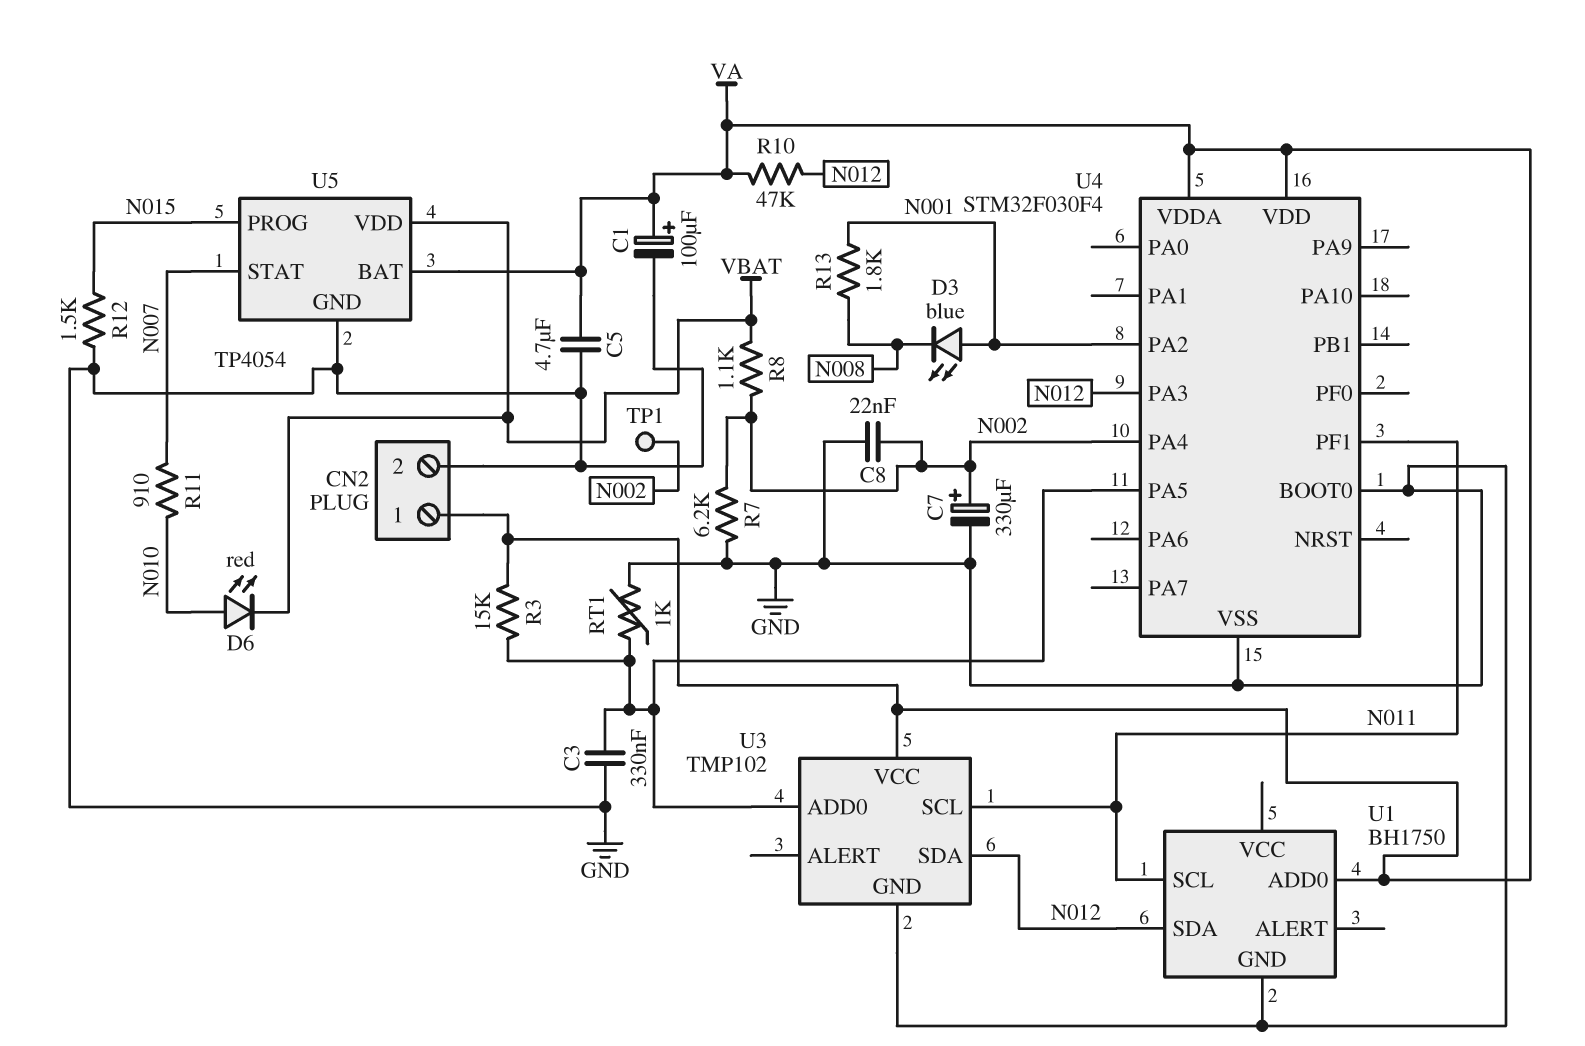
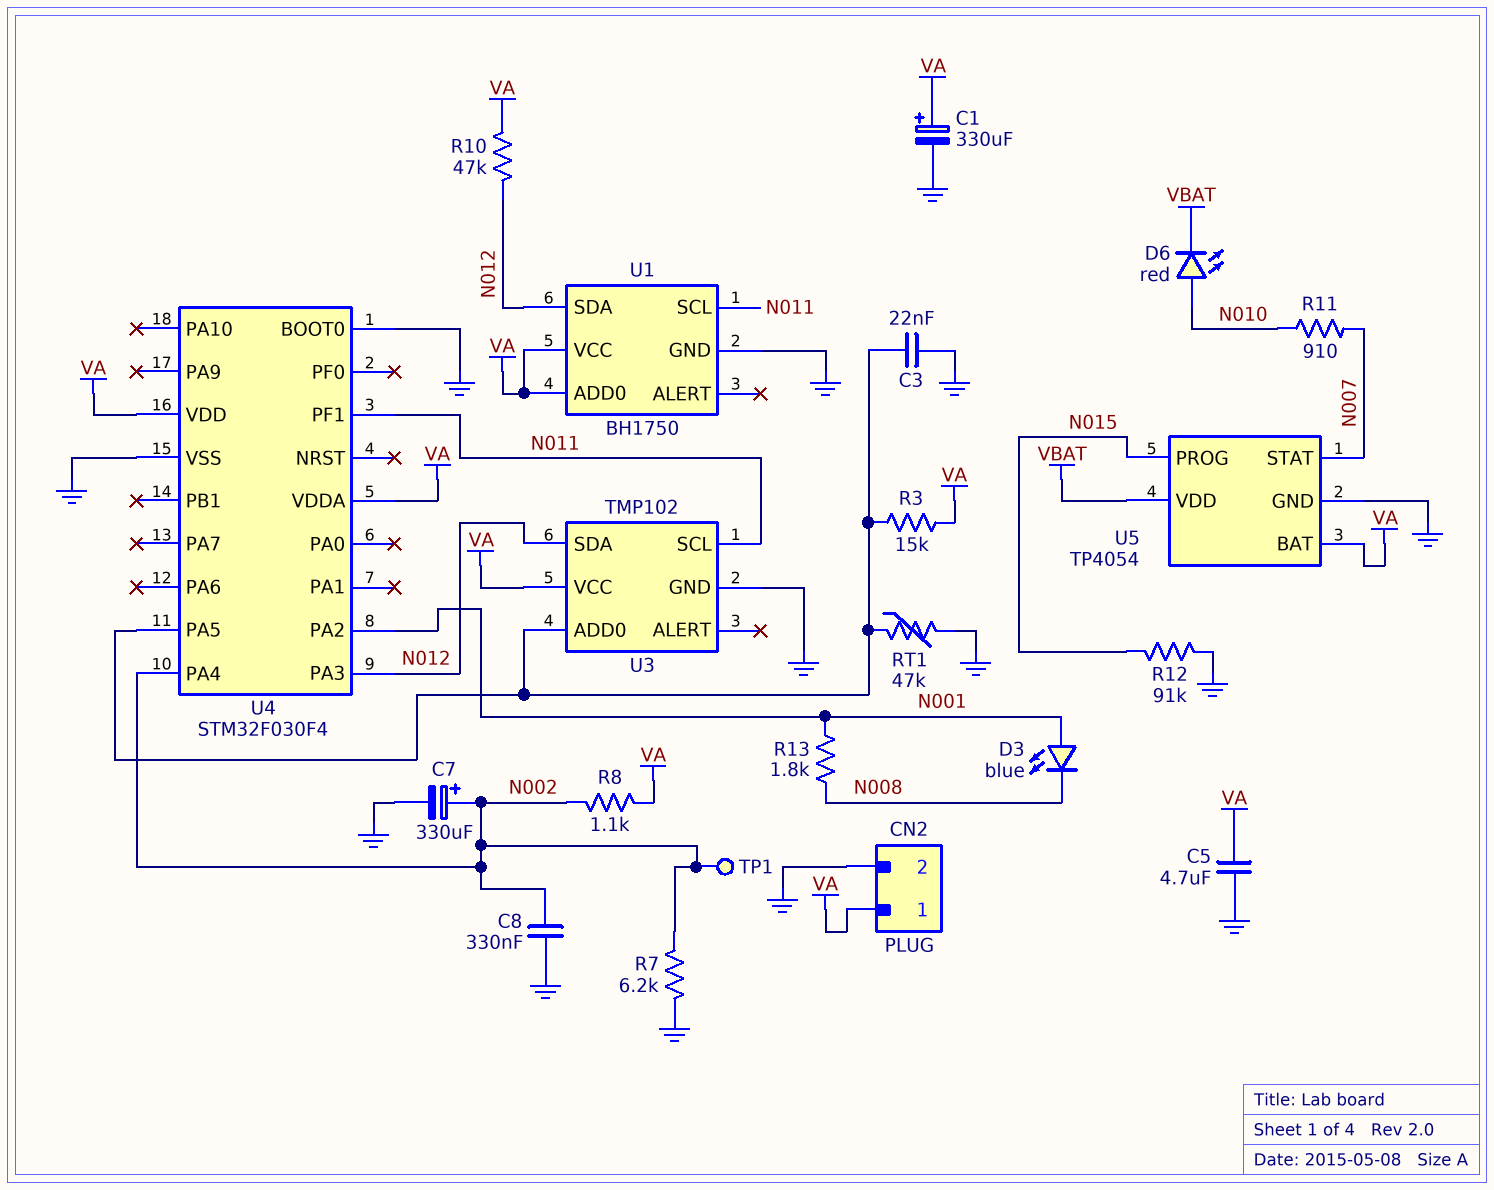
C1: 100uF (plus VA, minus GND) -> 330uF (plus VA, minus GND)
C3: 330nF (GND, U3/ADD0) -> 22nF (GND, U3/ADD0)
C8: 22nF (GND, N002) -> 330nF (GND, N002)
R8: 1.1k (N002, VBAT) -> 1.1k (N002, VA)
R12: 1.5k (GND, N015) -> 91k (GND, N015)
RT1: 1k (GND, U3/ADD0) -> 47k (GND, U3/ADD0)
U1 pin VCC: none -> VA

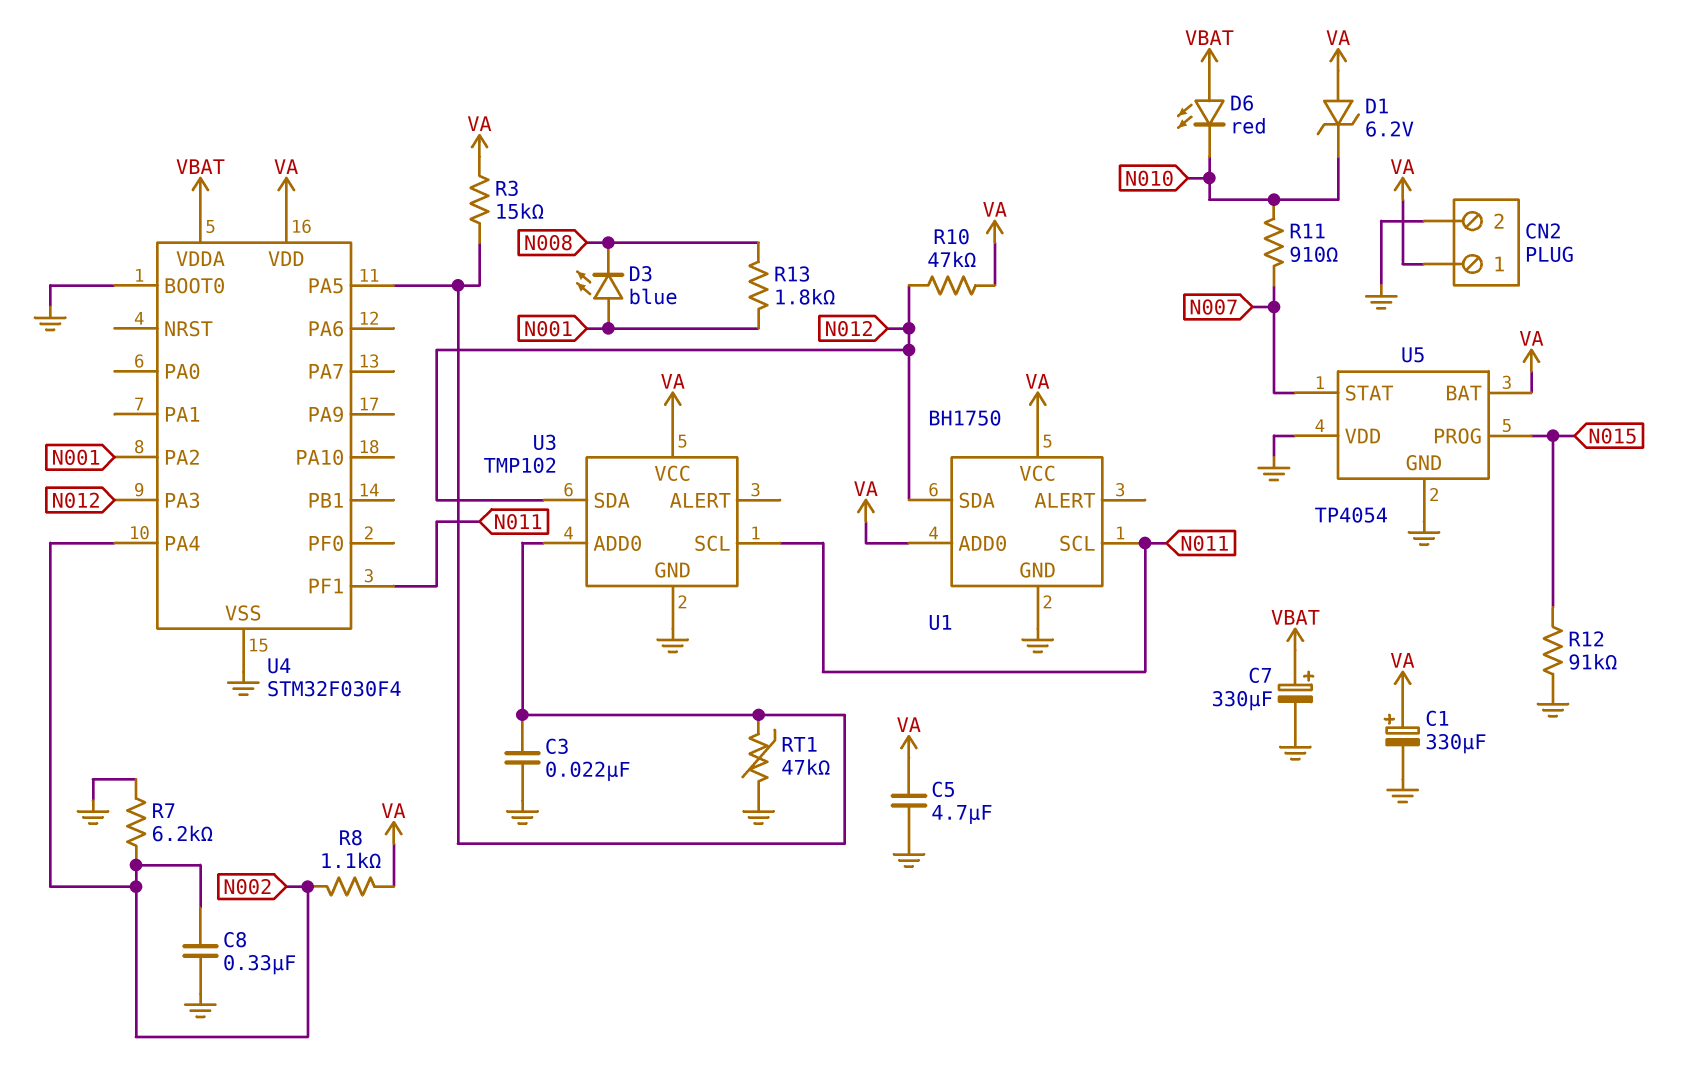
C7: 330uF (plus N002, minus GND) -> 330uF (plus VBAT, minus GND)
D1: none -> zener 6.2V (A VA, K N010)
D6: LED red (A N010, K VBAT) -> LED red (A VBAT, K N010)
TP1: test point (N002) -> none
U4 pin VDDA: VA -> VBAT
U5 pin VDD: VBAT -> GND

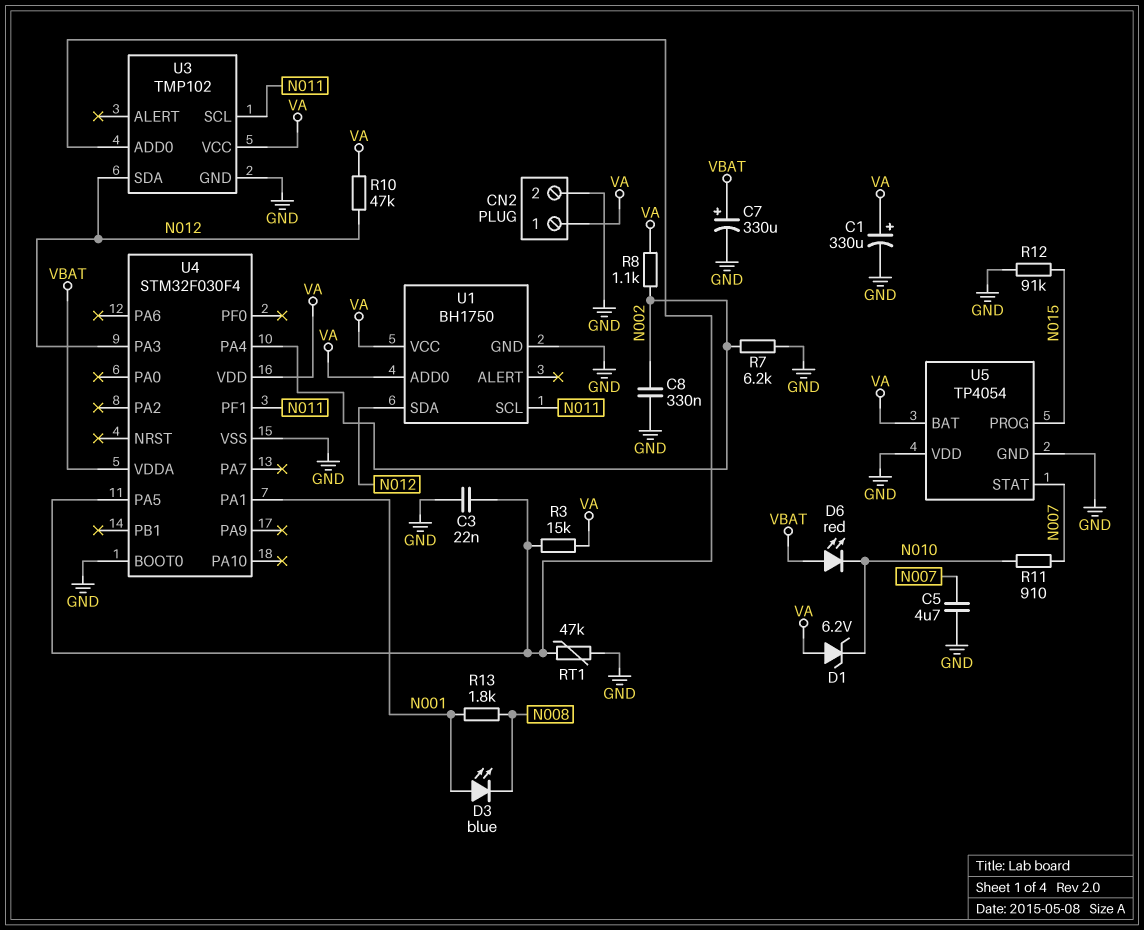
C5: 4.7uF (GND, VA) -> 4.7uF (GND, N007)
U4 pin PA1: none -> N001
U4 pin PA2: N001 -> none

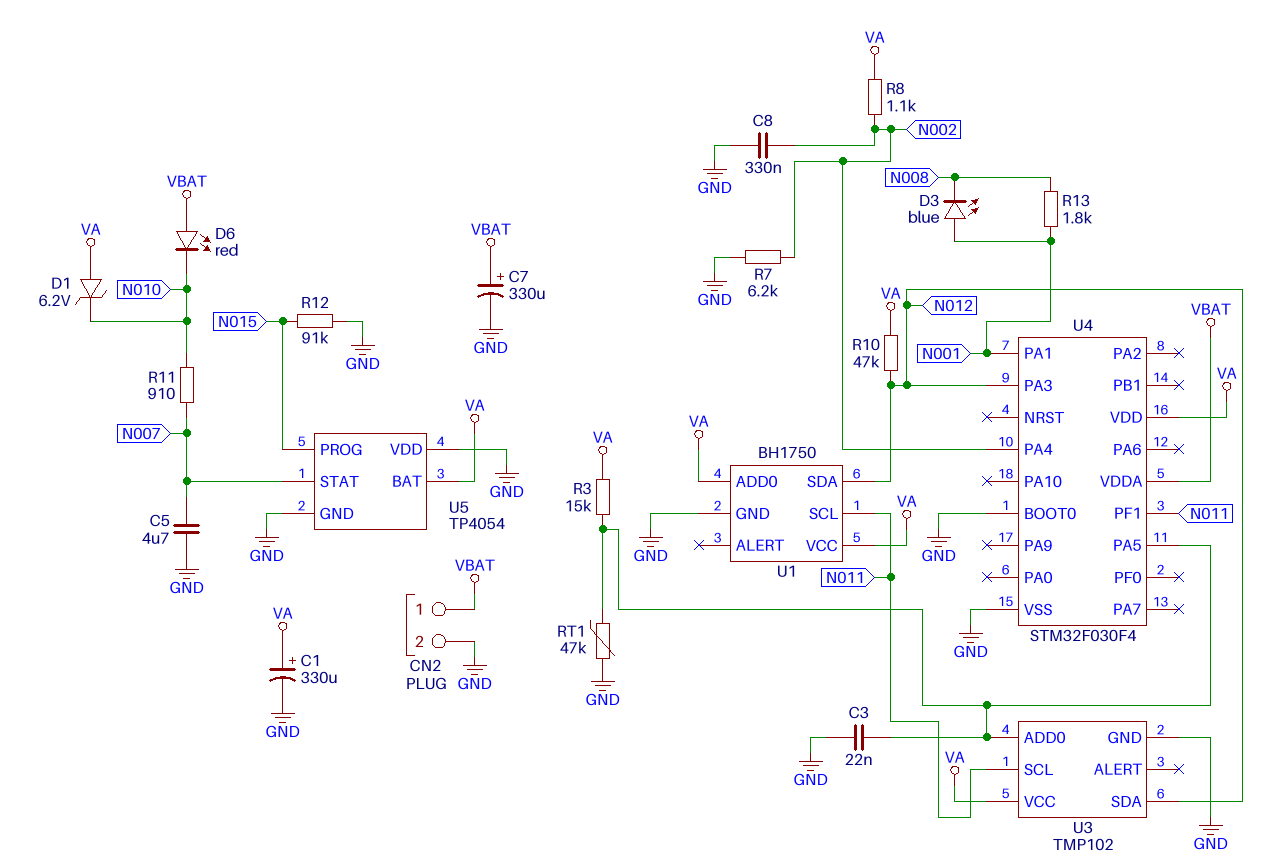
CN2 pin 1: VA -> VBAT

